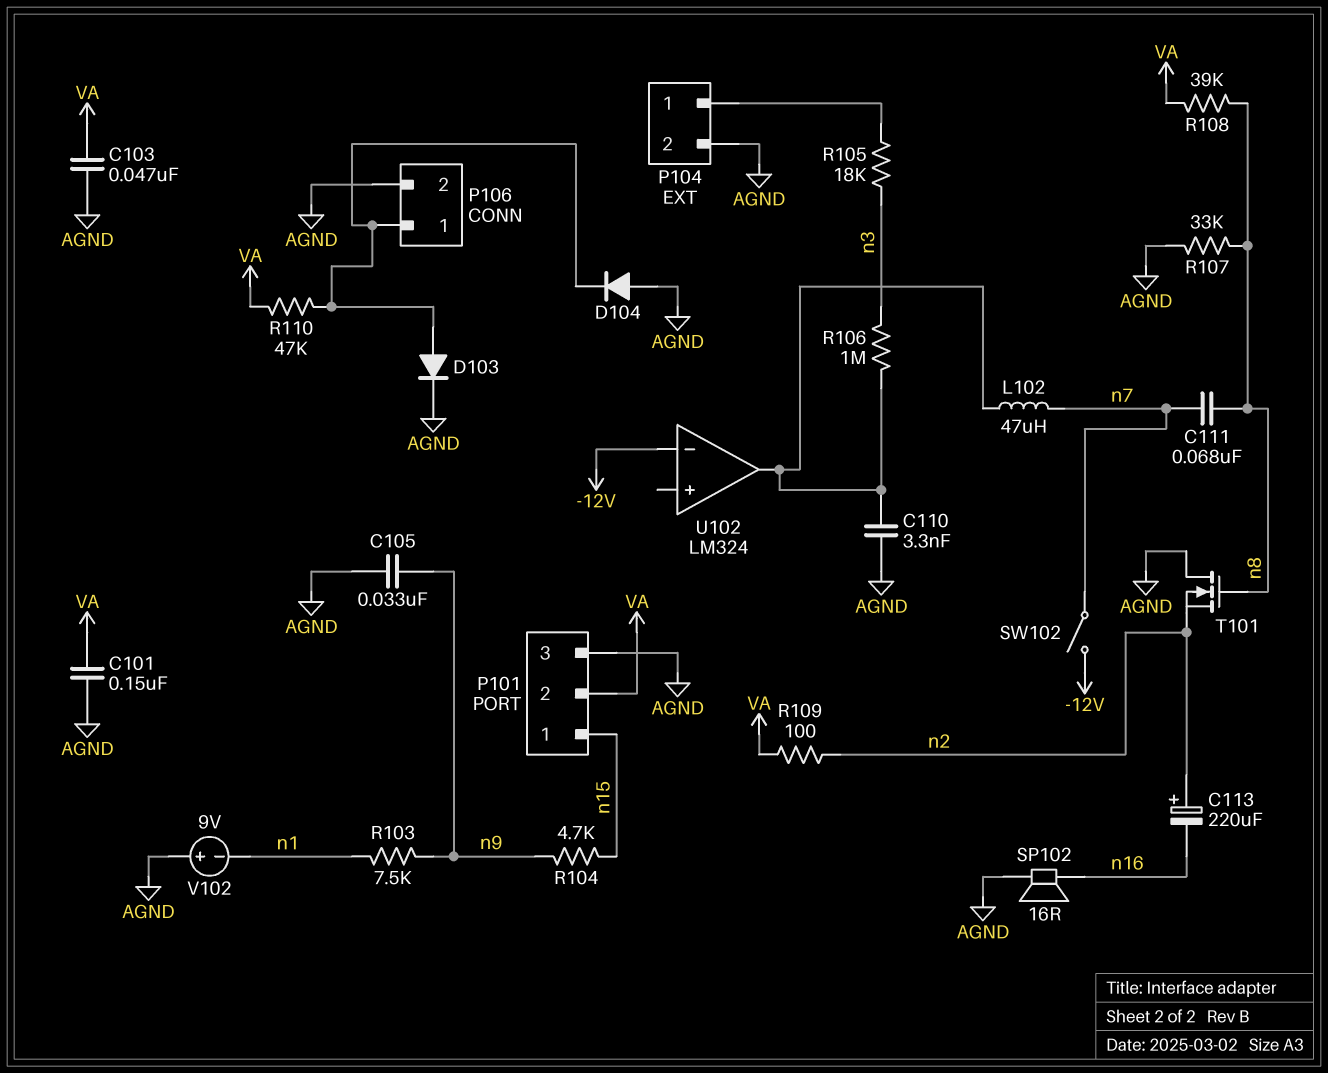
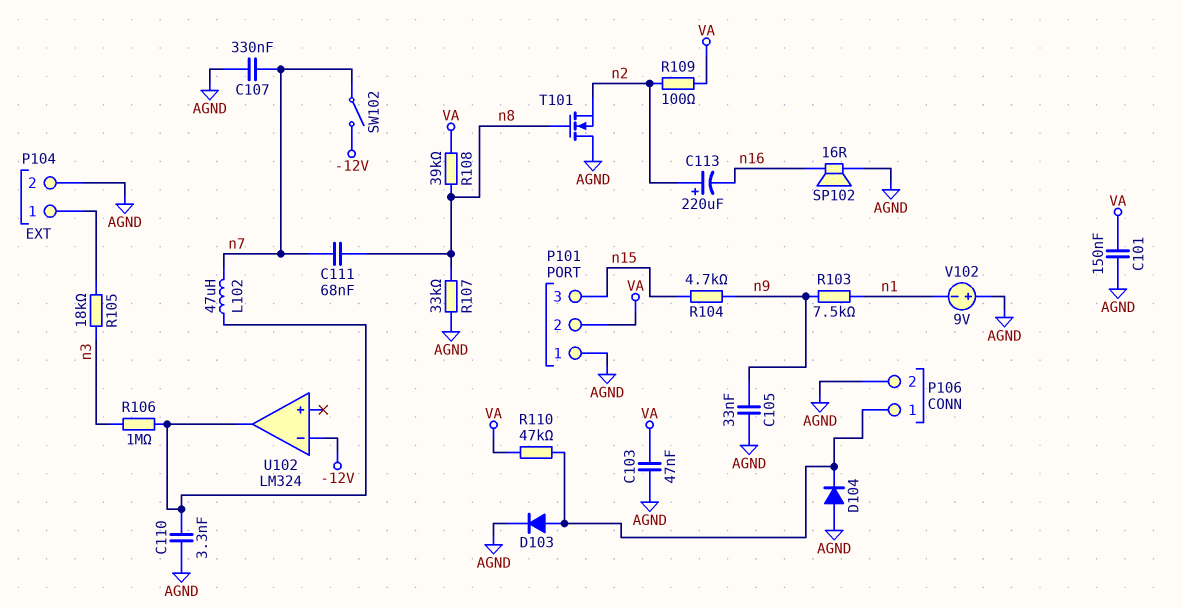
C107: none -> 330nF (AGND, n7)
P101 pin 1: n15 -> AGND
P101 pin 3: AGND -> n15

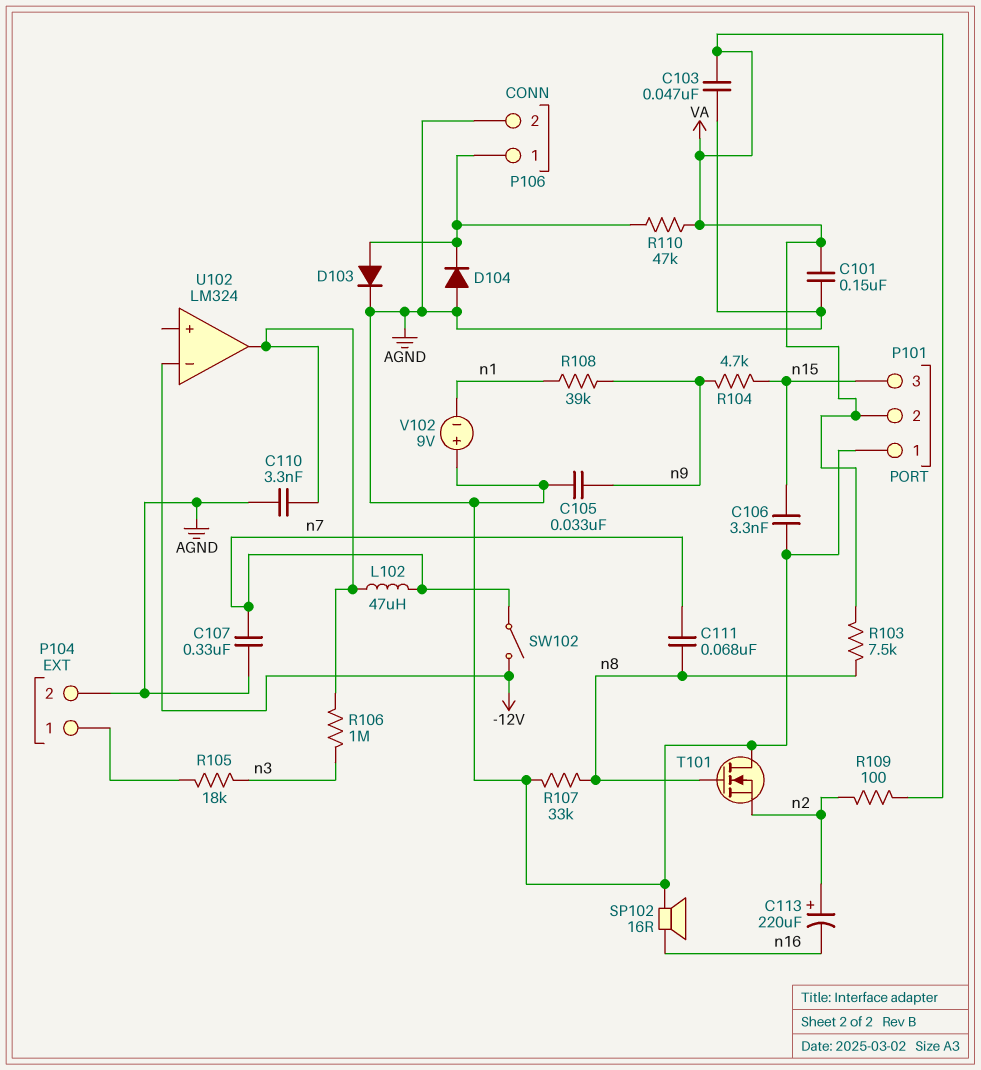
C106: none -> 3.3nF (AGND, n15)
R103: 7.5k (n1, n9) -> 7.5k (VA, n8)
R108: 39k (VA, n8) -> 39k (n1, n9)

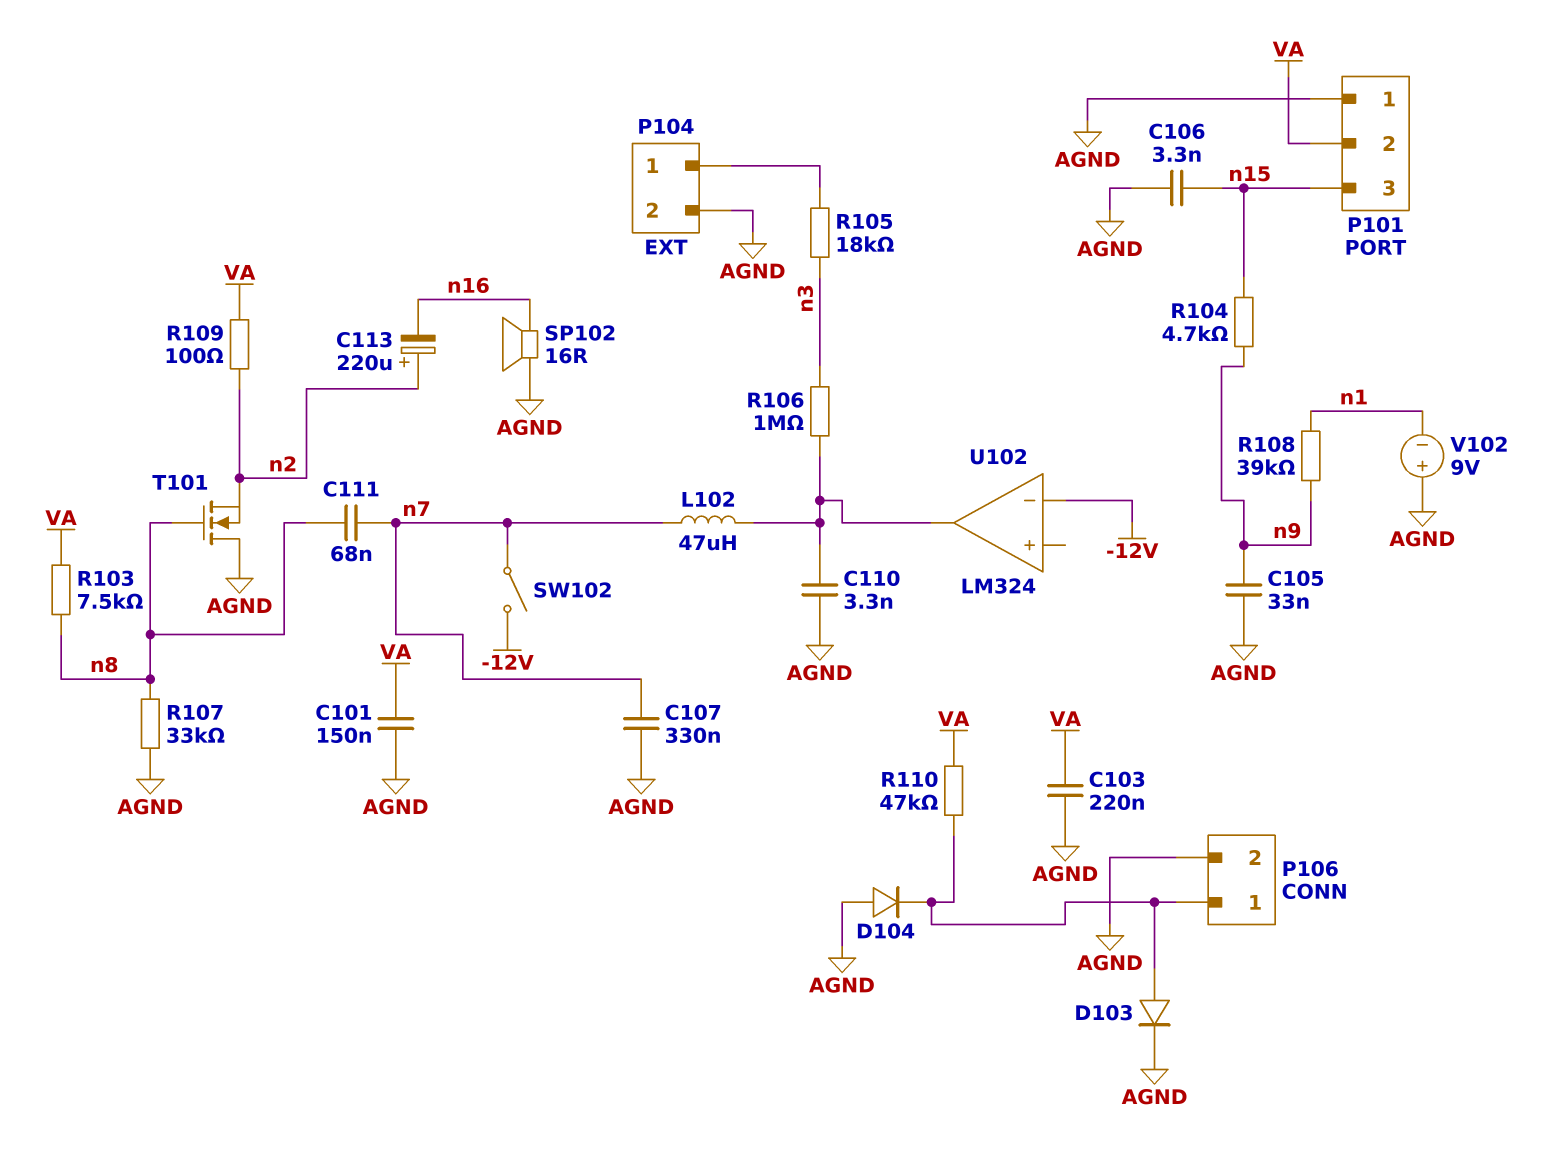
C103: 47nF (AGND, VA) -> 220nF (AGND, VA)

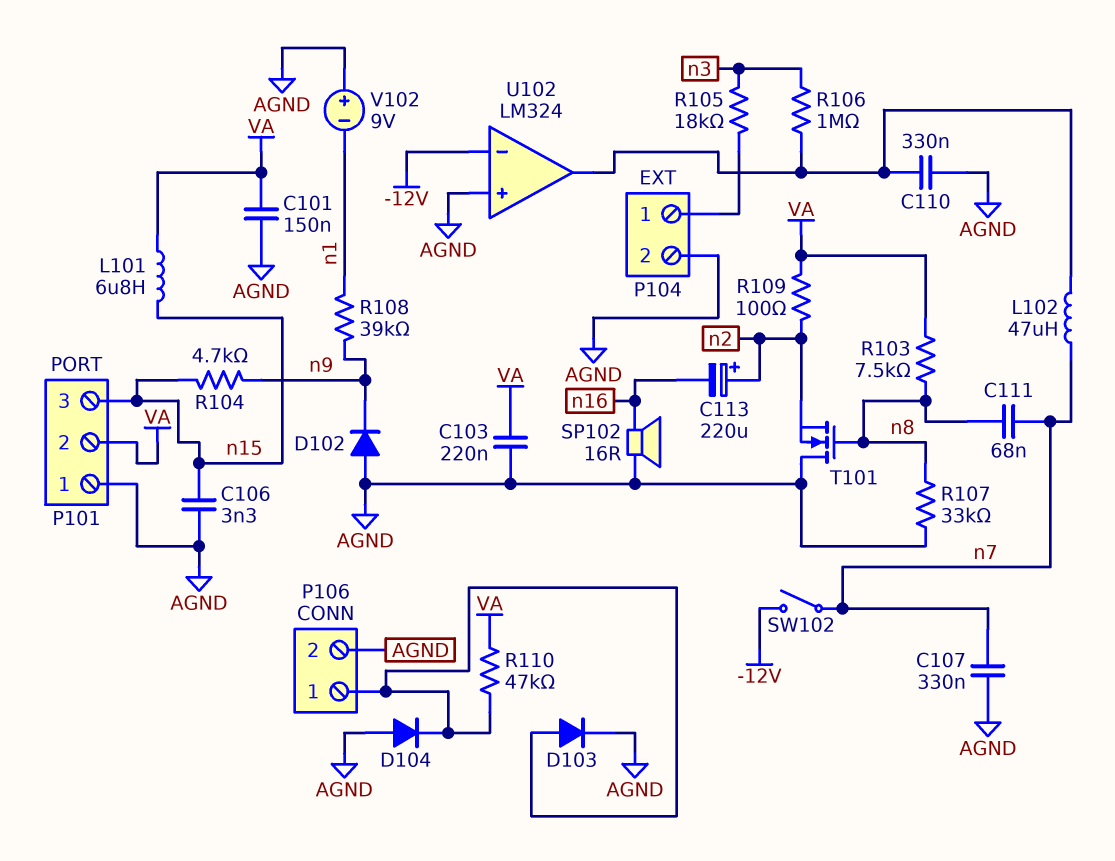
C105: 33nF (AGND, n9) -> none
C110: 3.3nF (AGND, U102/out) -> 330nF (AGND, U102/out)
D102: none -> diode (A AGND, K n9)
L101: none -> 6.8uH (VA, n15)
U102 pin in+: none -> AGND

